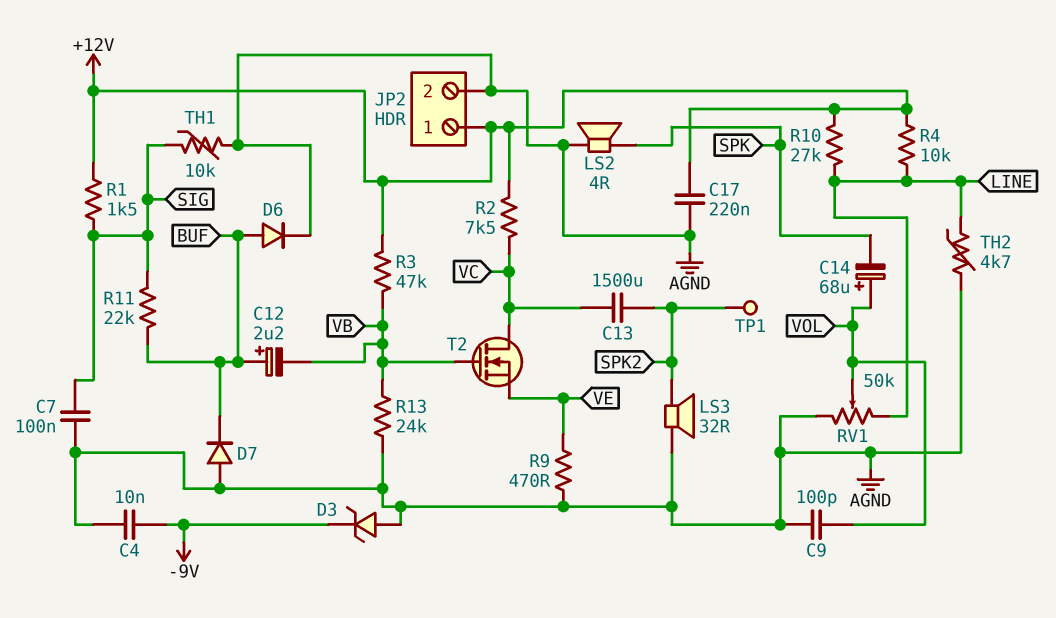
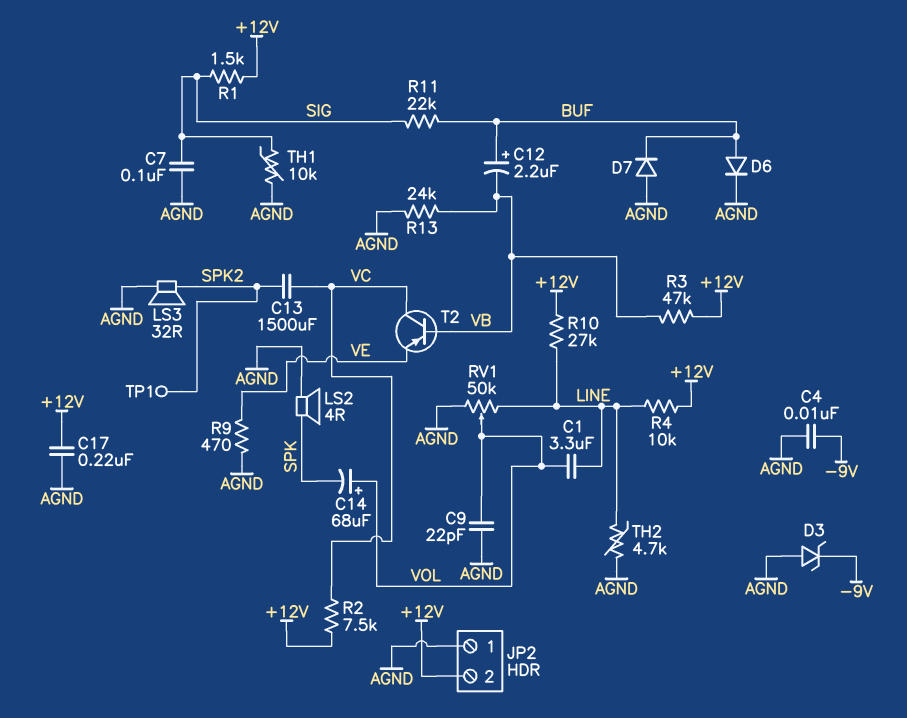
C1: none -> 3.3uF (LINE, VOL)
C9: 100pF (AGND, VOL) -> 22pF (AGND, VOL)
JP2 pin 1: +12V -> AGND
JP2 pin 2: AGND -> +12V
T2: NMOS (G VB, D VC, S VE) -> PNP (B VB, C VC, E VE)

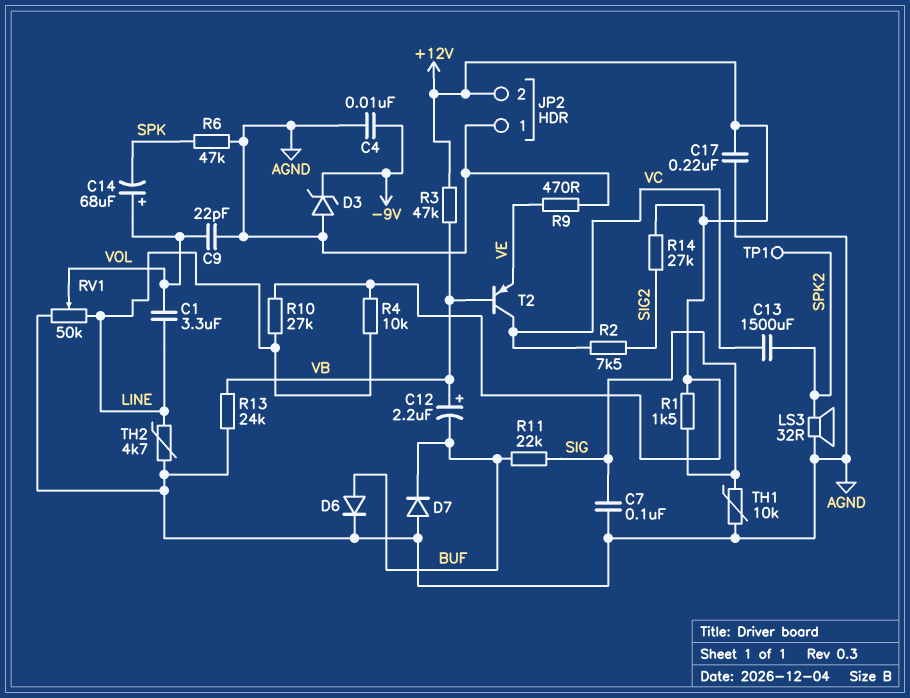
C12: 2.2uF (plus BUF, minus VB) -> 2.2uF (plus VB, minus BUF)
LS2: speaker 4R (AGND, SPK) -> none
R2: 7.5k (+12V, VC) -> 7.5k (SIG2, VC)
R6: none -> 47k (AGND, SPK)
R14: none -> 27k (+12V, SIG2)

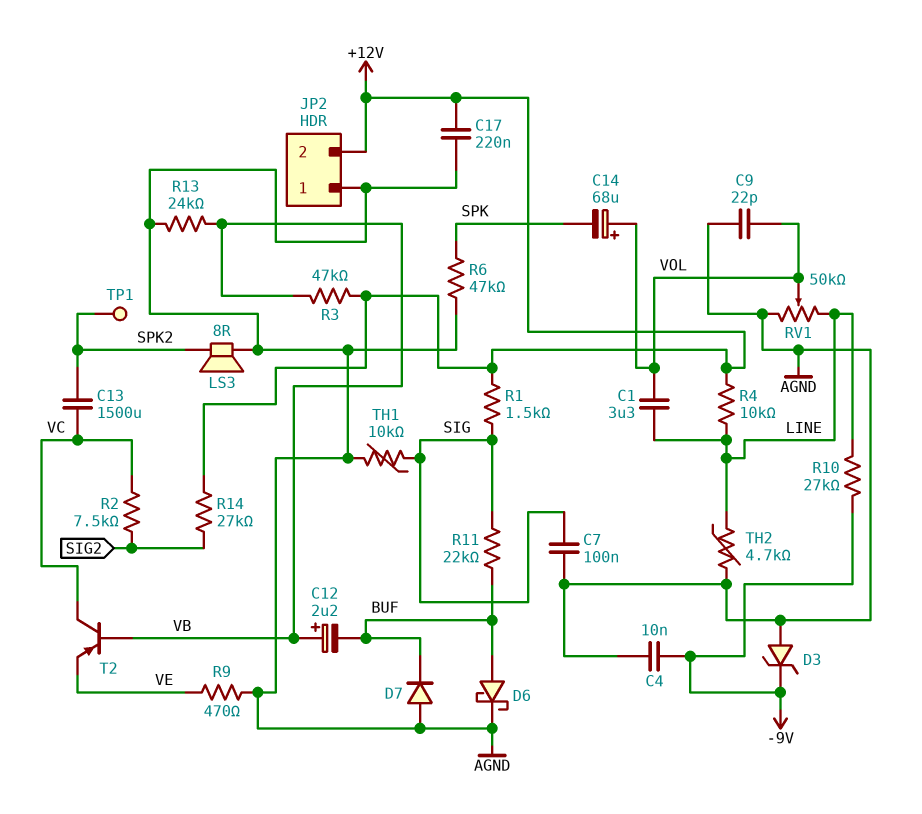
D6: diode (A BUF, K AGND) -> schottky (A BUF, K AGND)
LS3: speaker 32R (AGND, SPK2) -> speaker 8R (AGND, SPK2)
R10: 27k (+12V, LINE) -> 27k (-9V, LINE)

